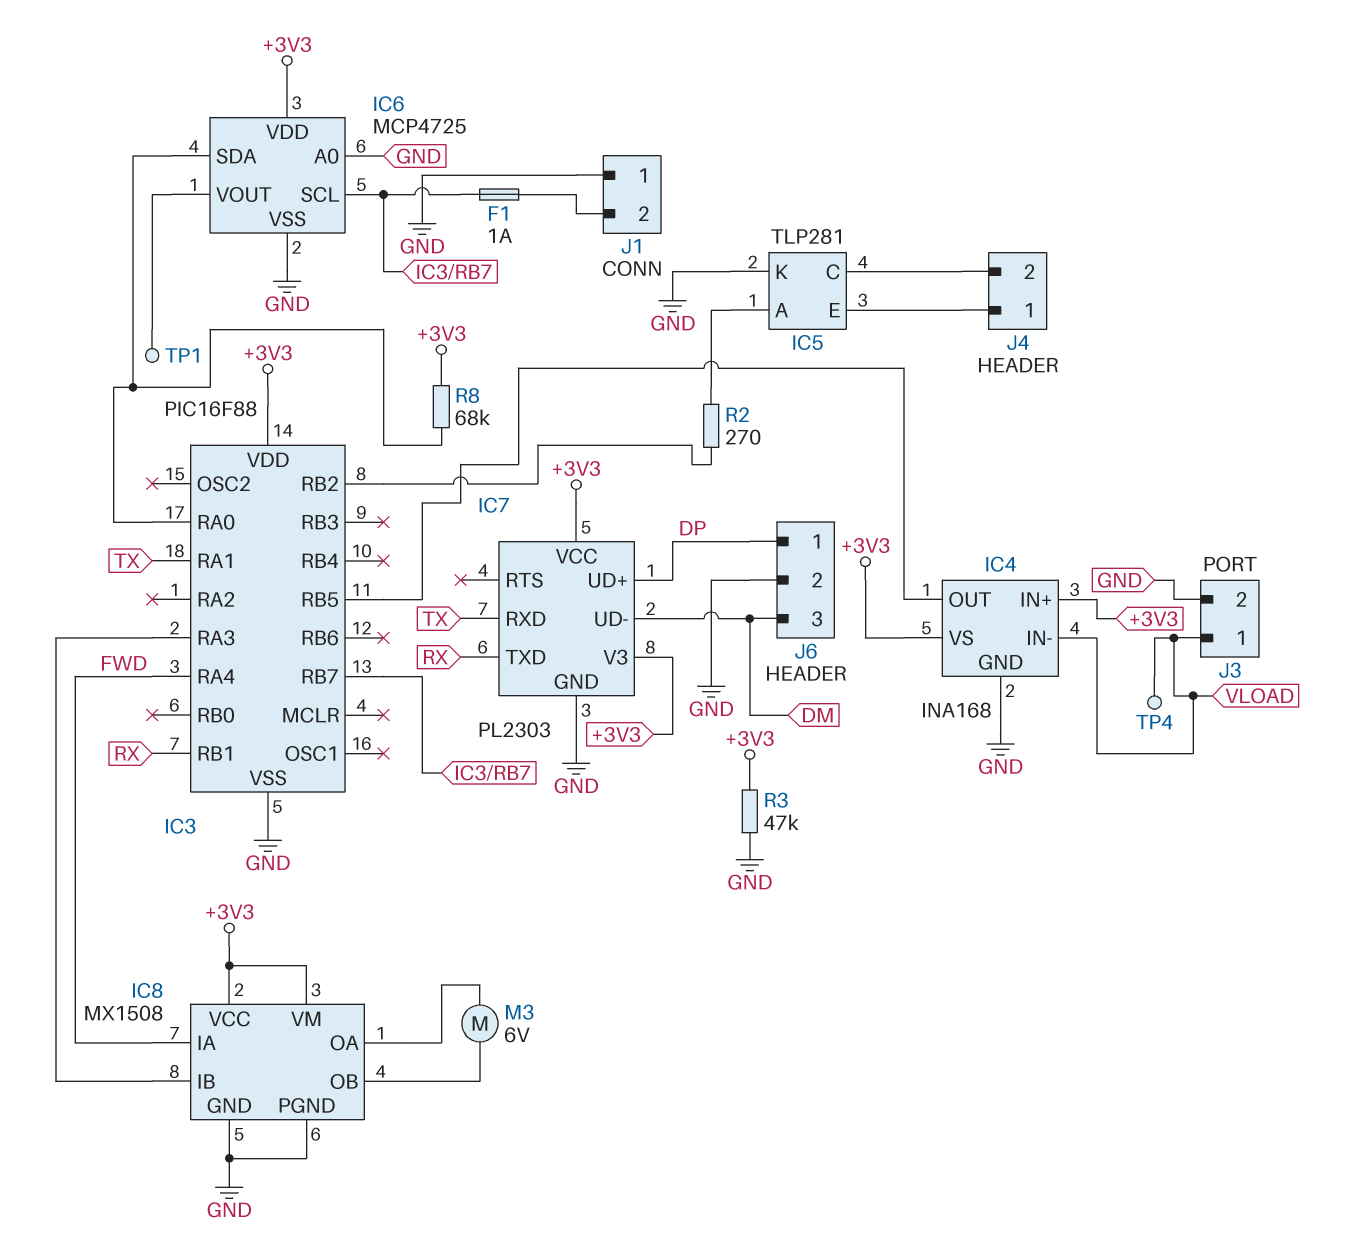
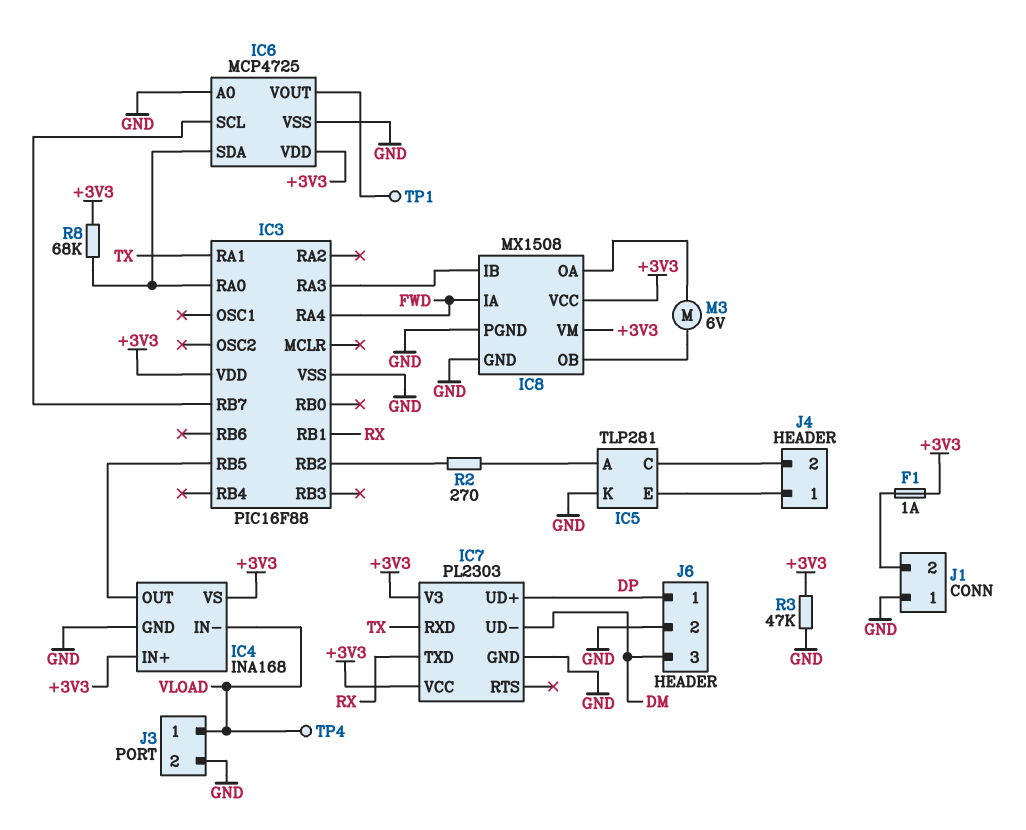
F1: 1A (IC3/RB7, J1/2) -> 1A (+3V3, J1/2)

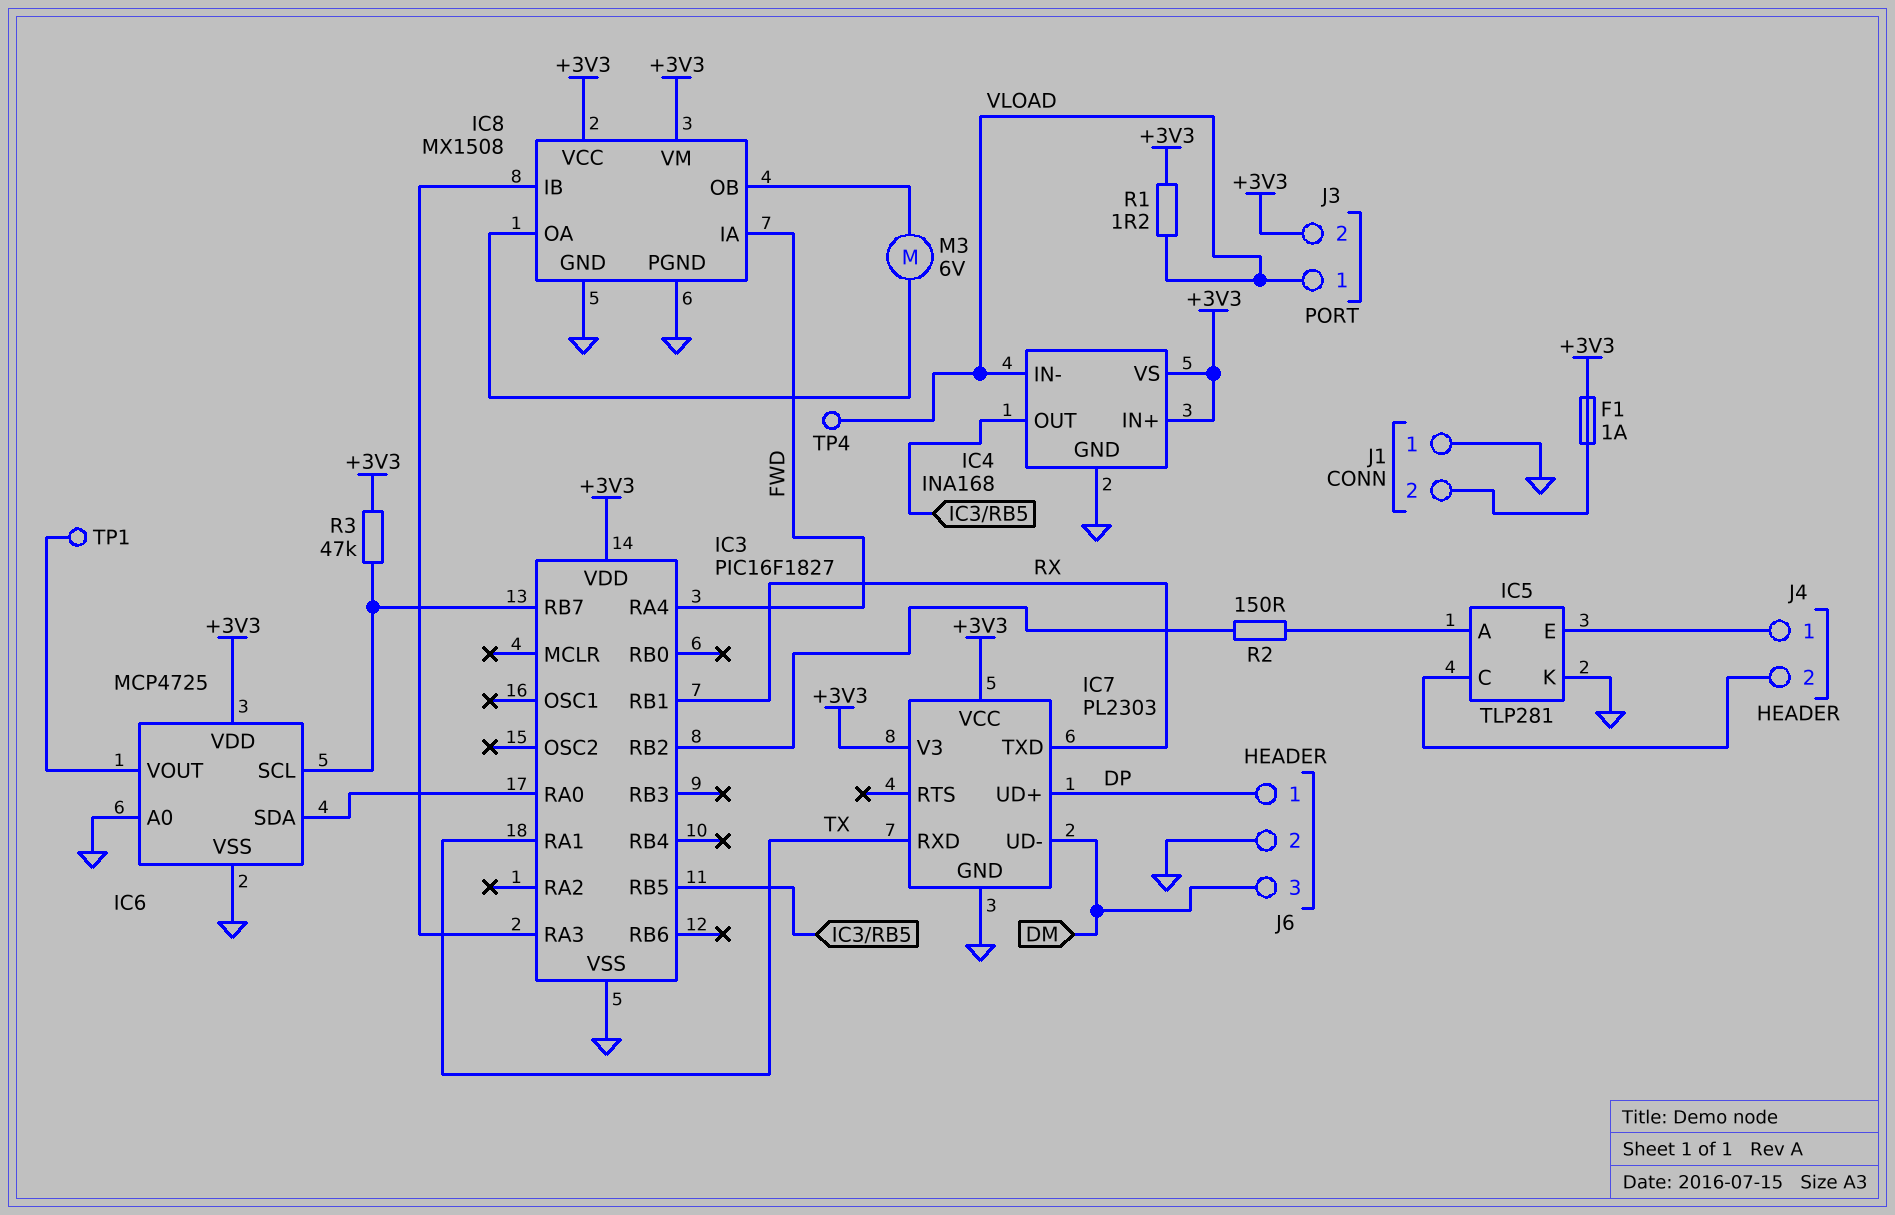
IC3: PIC16F88 -> PIC16F1827
J3 pin 2: GND -> +3V3
R1: none -> 1.2 (+3V3, VLOAD)
R2: 270 (IC3/RB2, IC5/A) -> 150 (IC3/RB2, IC5/A)
R3: 47k (+3V3, GND) -> 47k (+3V3, IC3/RB7)
R8: 68k (+3V3, IC3/RA0) -> none

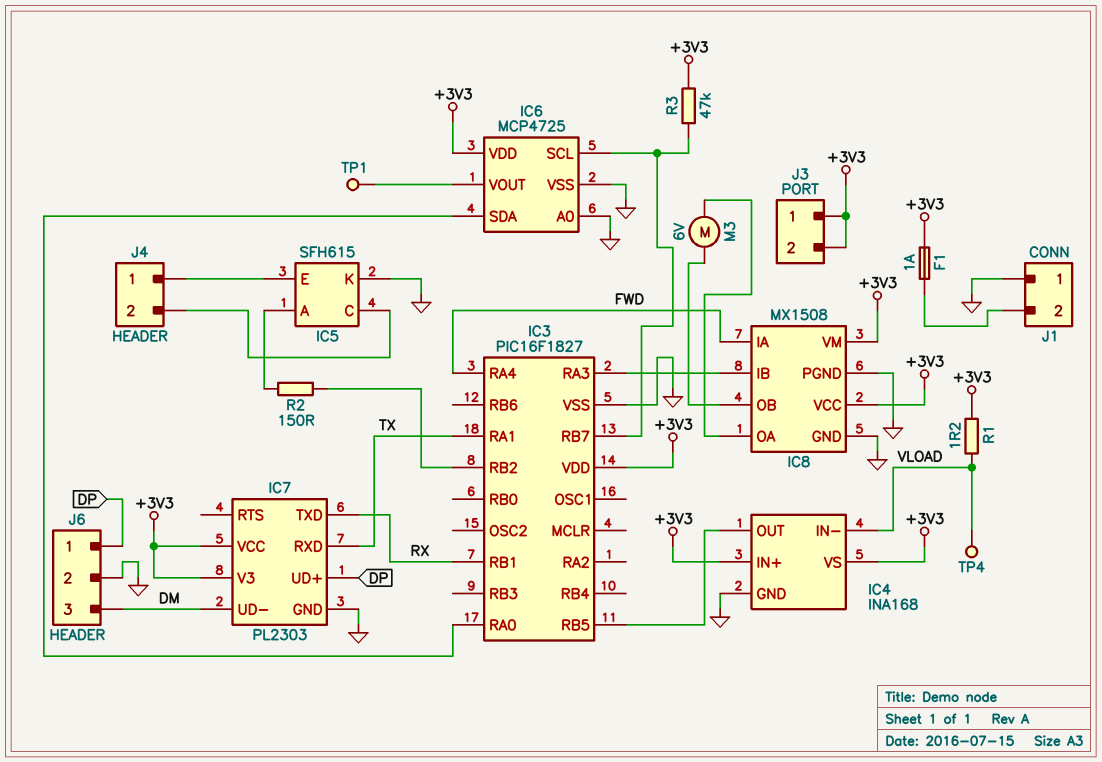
IC5: TLP281 -> SFH615
J3 pin 1: VLOAD -> +3V3

